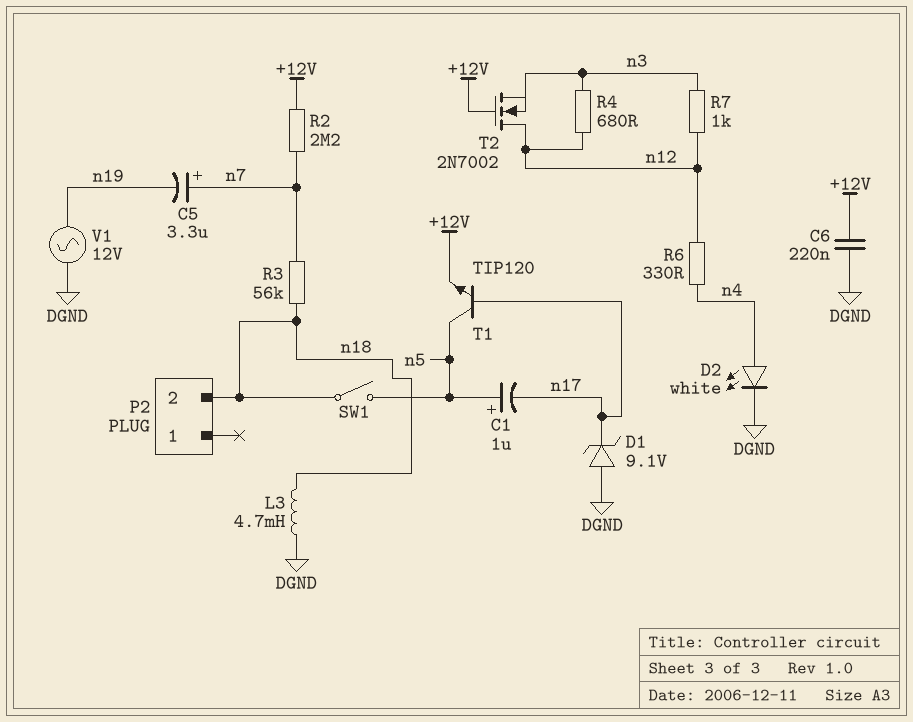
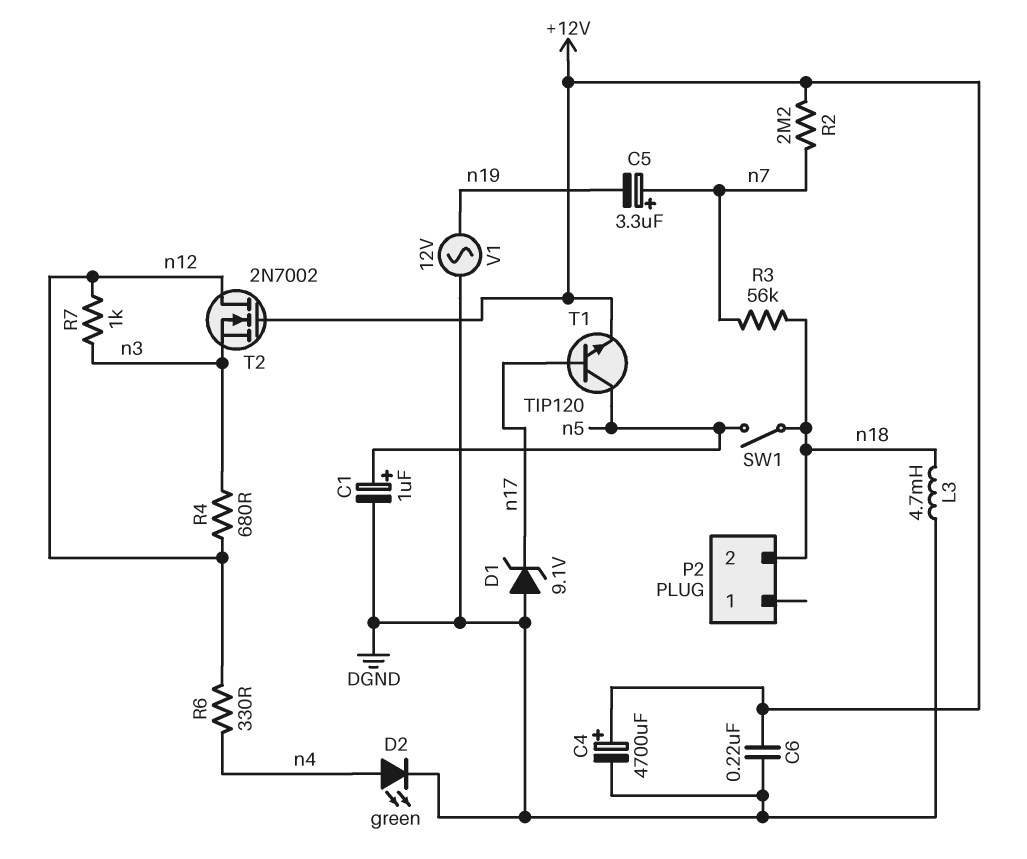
C1: 1uF (plus n5, minus n17) -> 1uF (plus n5, minus DGND)
C4: none -> 4700uF (plus +12V, minus DGND)
D2: LED white (A n4, K DGND) -> LED green (A n4, K DGND)

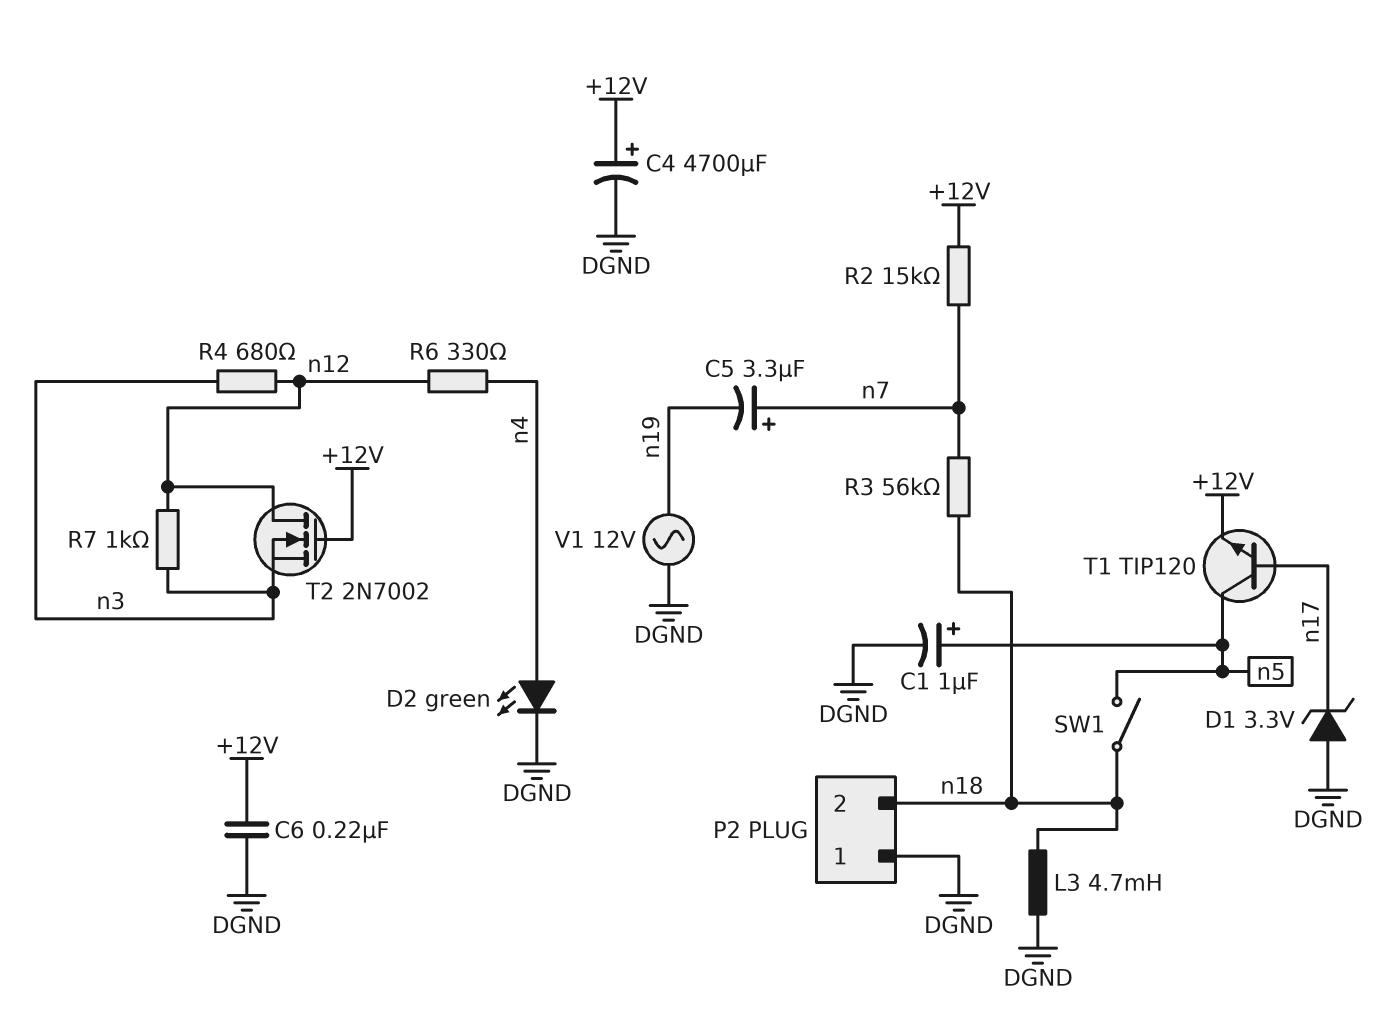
D1: zener 9.1V (A DGND, K n17) -> zener 3.3V (A DGND, K n17)
P2 pin 1: none -> DGND
R2: 2.2M (+12V, n7) -> 15k (+12V, n7)

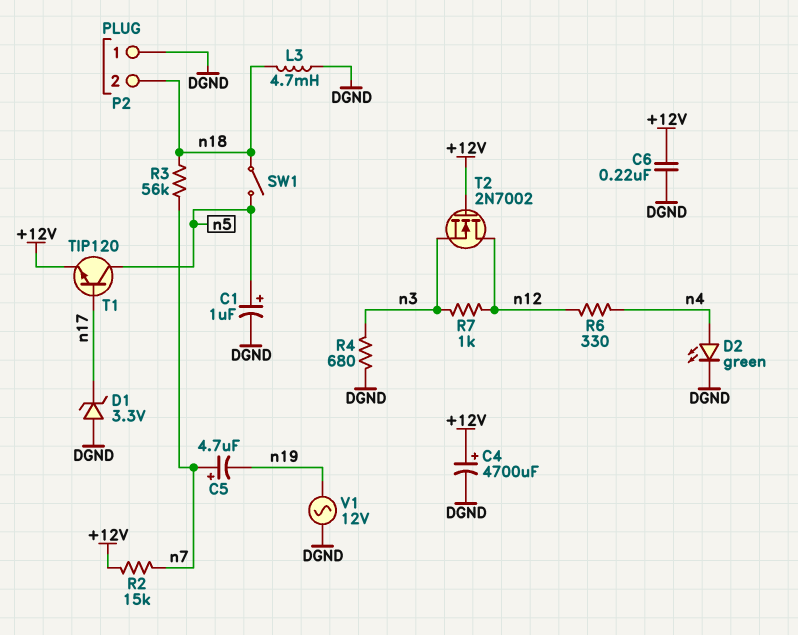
C5: 3.3uF (plus n7, minus n19) -> 4.7uF (plus n7, minus n19)
R4: 680 (n3, n12) -> 680 (DGND, n3)

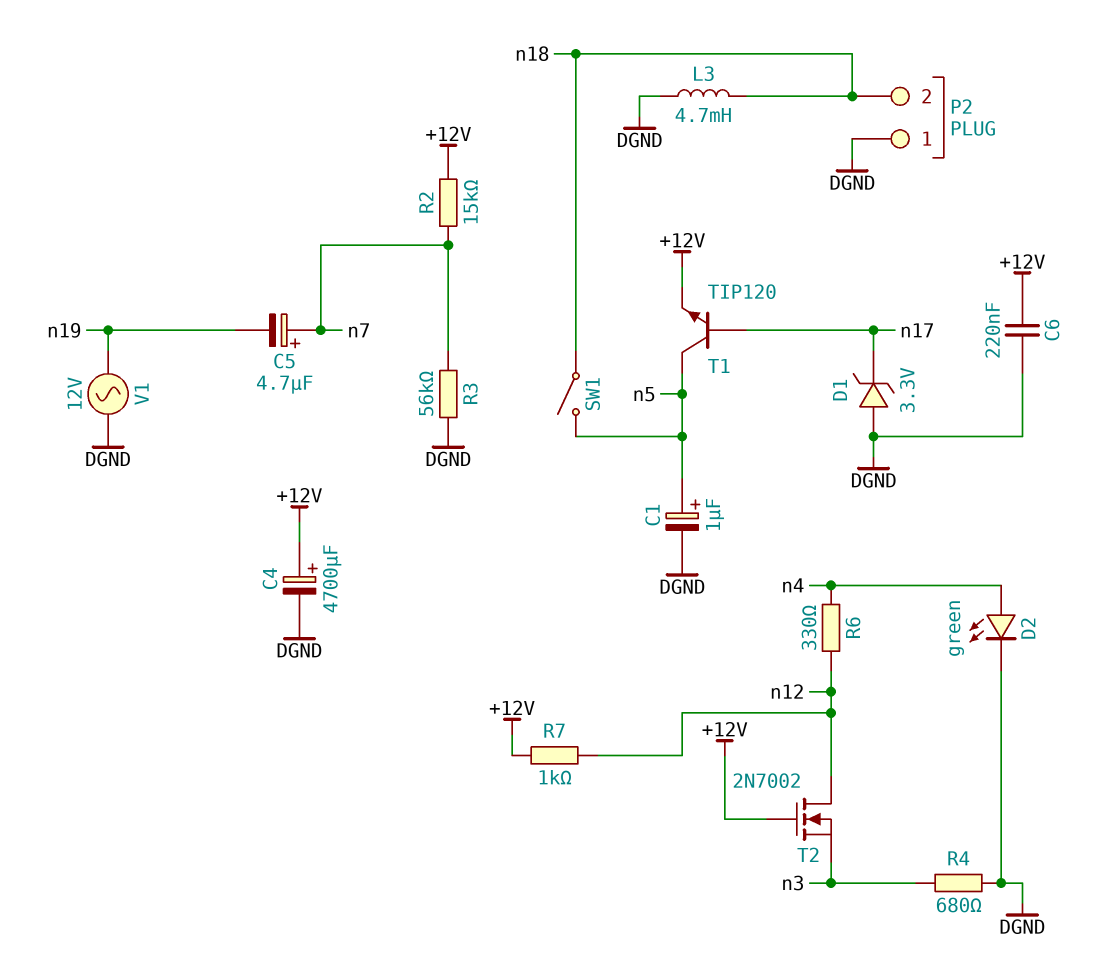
R3: 56k (n7, n18) -> 56k (DGND, n7)
R7: 1k (n3, n12) -> 1k (+12V, n12)

